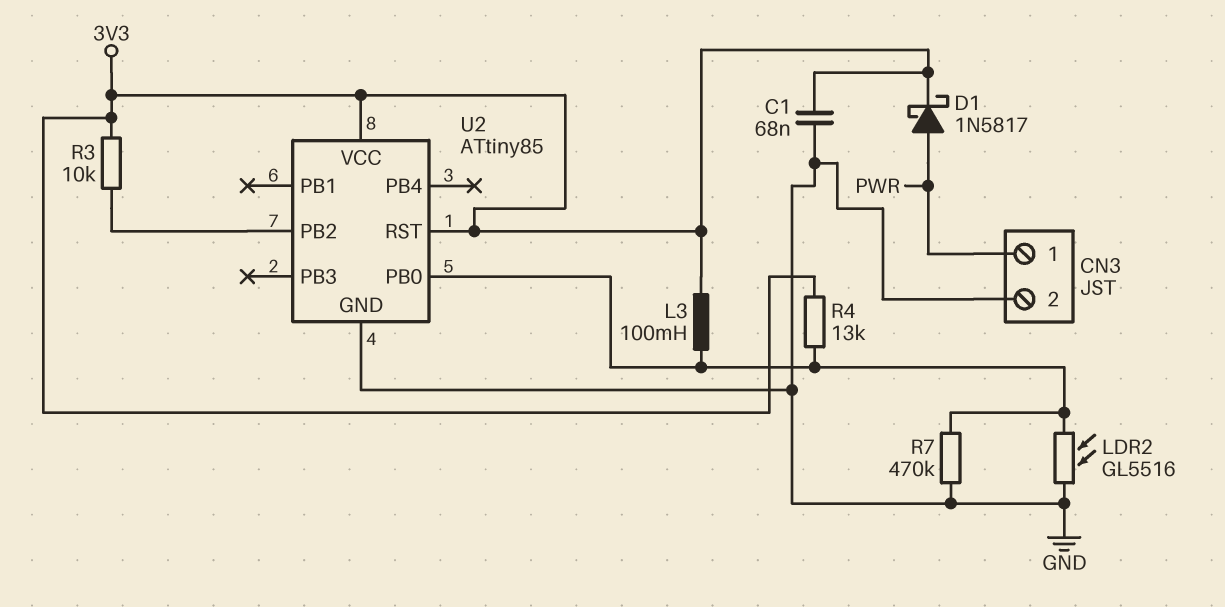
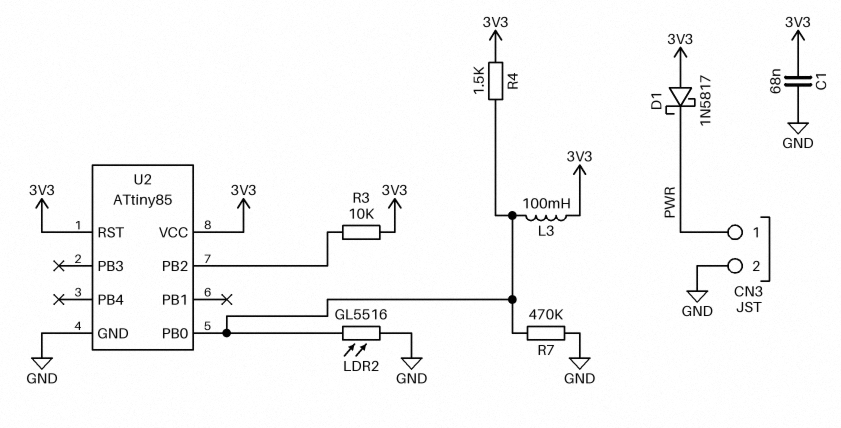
D1: schottky 1N5817 (A PWR, K 3V3) -> schottky 1N5817 (A 3V3, K PWR)
R4: 13k (3V3, U2/PB0) -> 1.5k (3V3, U2/PB0)

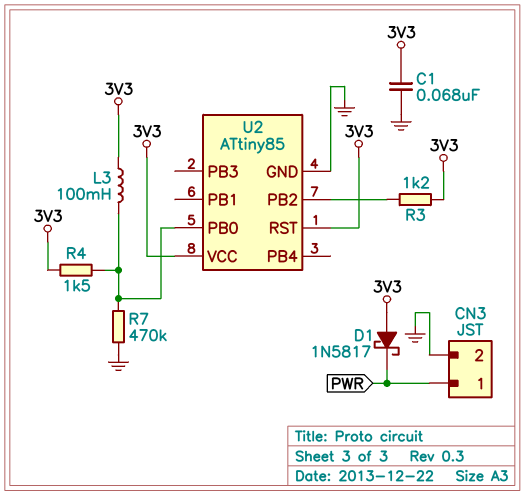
LDR2: GL5516 (GND, U2/PB0) -> none
R3: 10k (3V3, U2/PB2) -> 1.2k (3V3, U2/PB2)

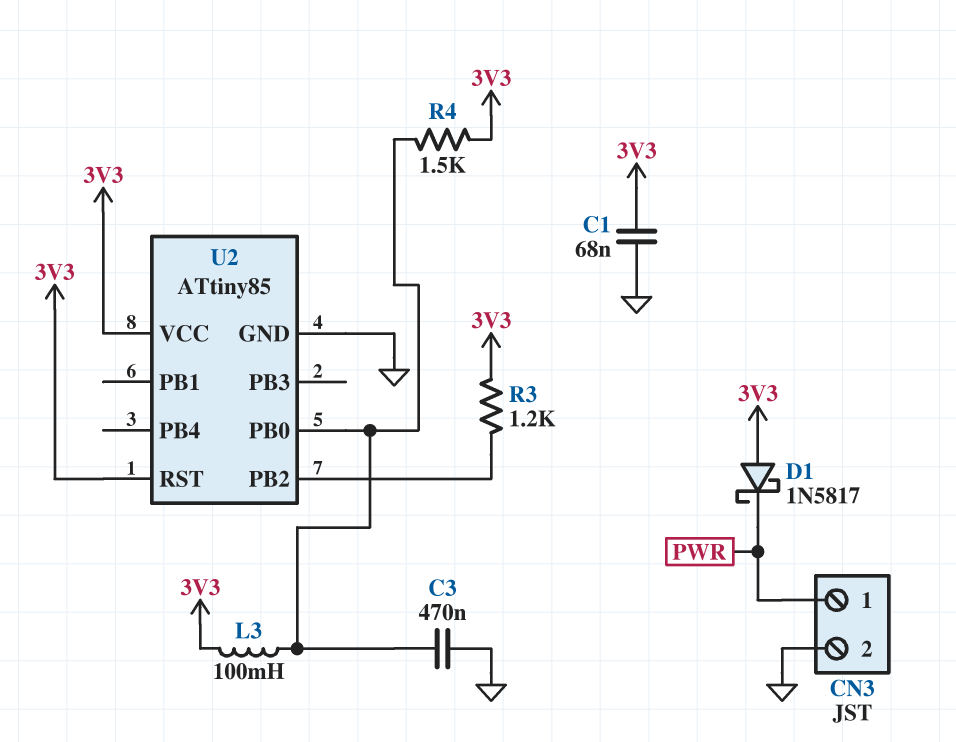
C3: none -> 470nF (GND, U2/PB0)
R7: 470k (GND, U2/PB0) -> none

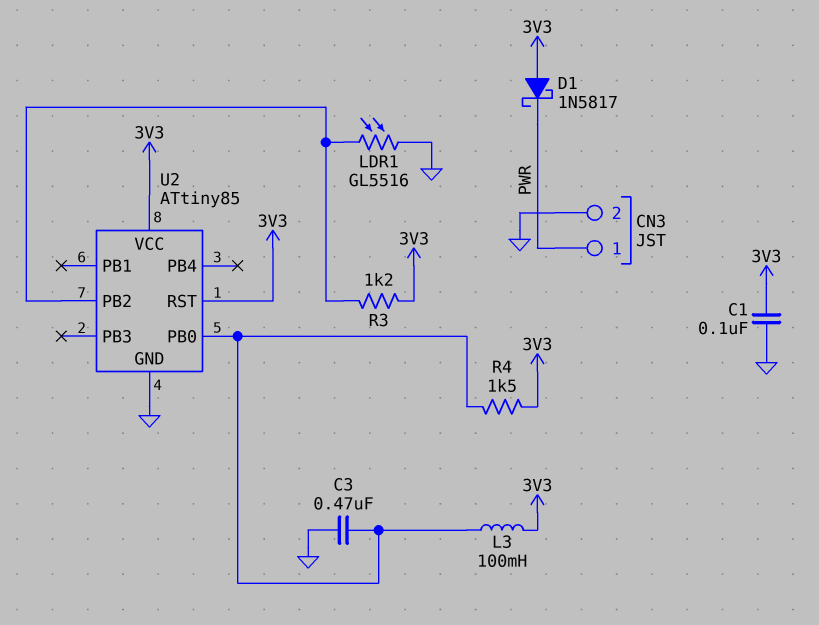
C1: 68nF (3V3, GND) -> 100nF (3V3, GND)
LDR1: none -> GL5516 (GND, U2/PB2)

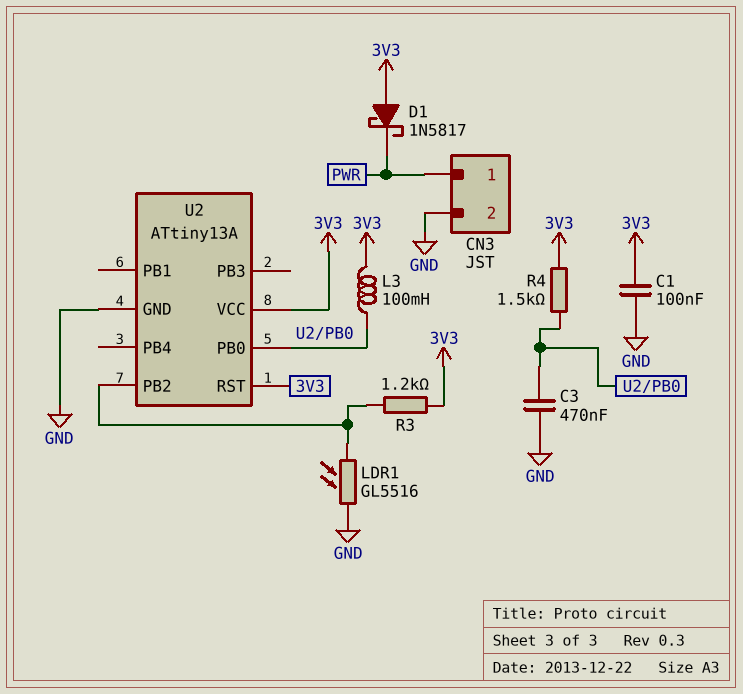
U2: ATtiny85 -> ATtiny13A

